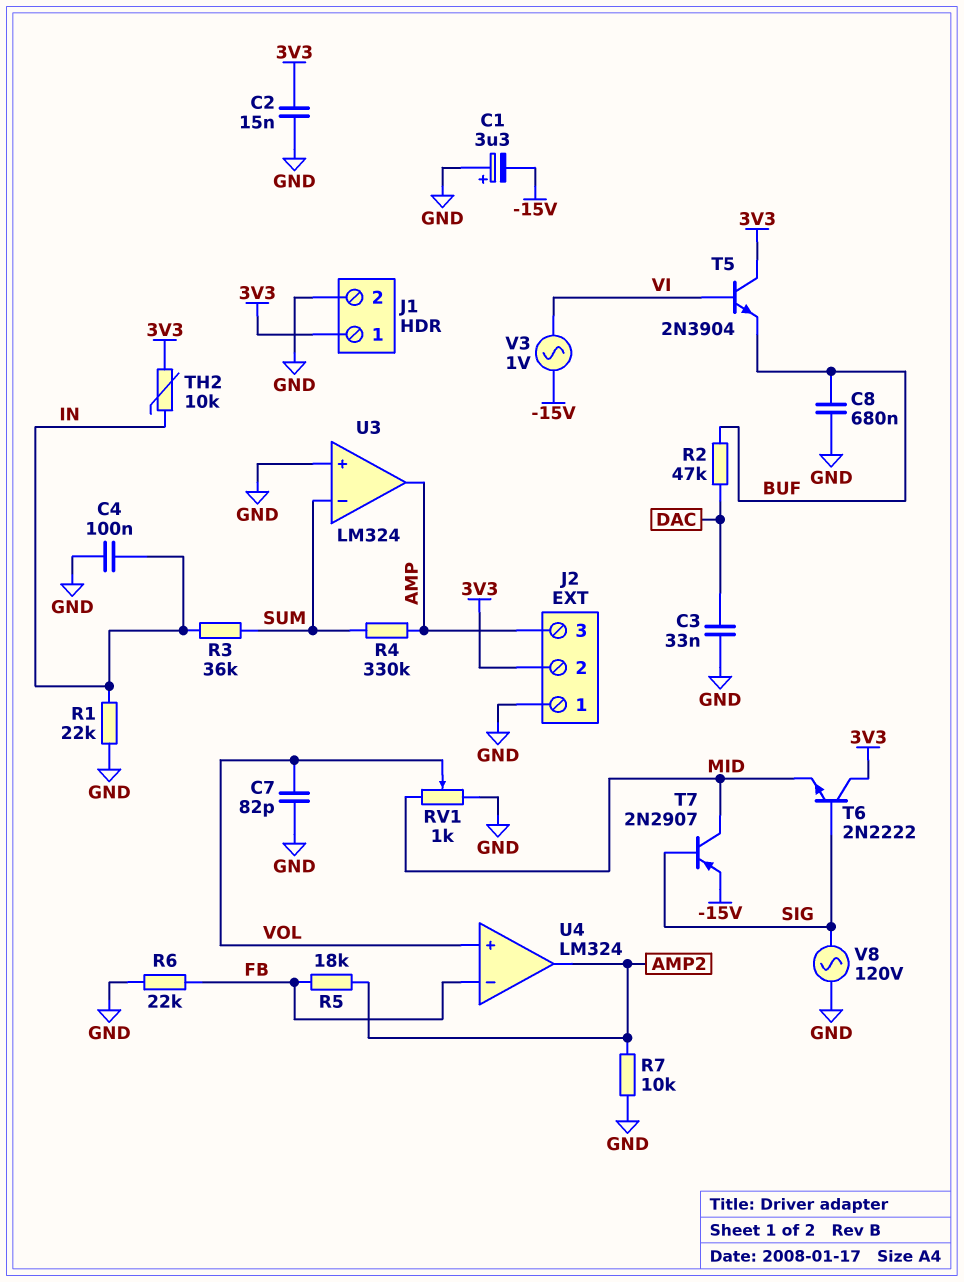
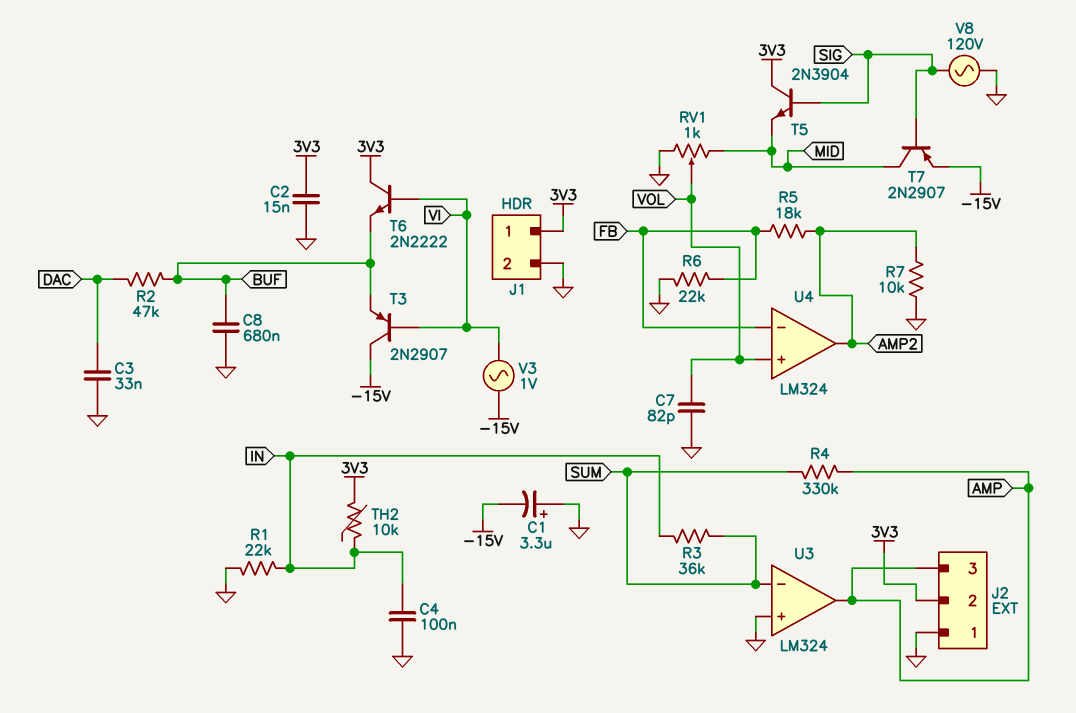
T3: none -> PNP 2N2907 (B VI, C -15V, E BUF)
T5: NPN 2N3904 (B VI, C 3V3, E BUF) -> NPN 2N3904 (B SIG, C 3V3, E MID)
T6: NPN 2N2222 (B SIG, C 3V3, E MID) -> NPN 2N2222 (B VI, C 3V3, E BUF)

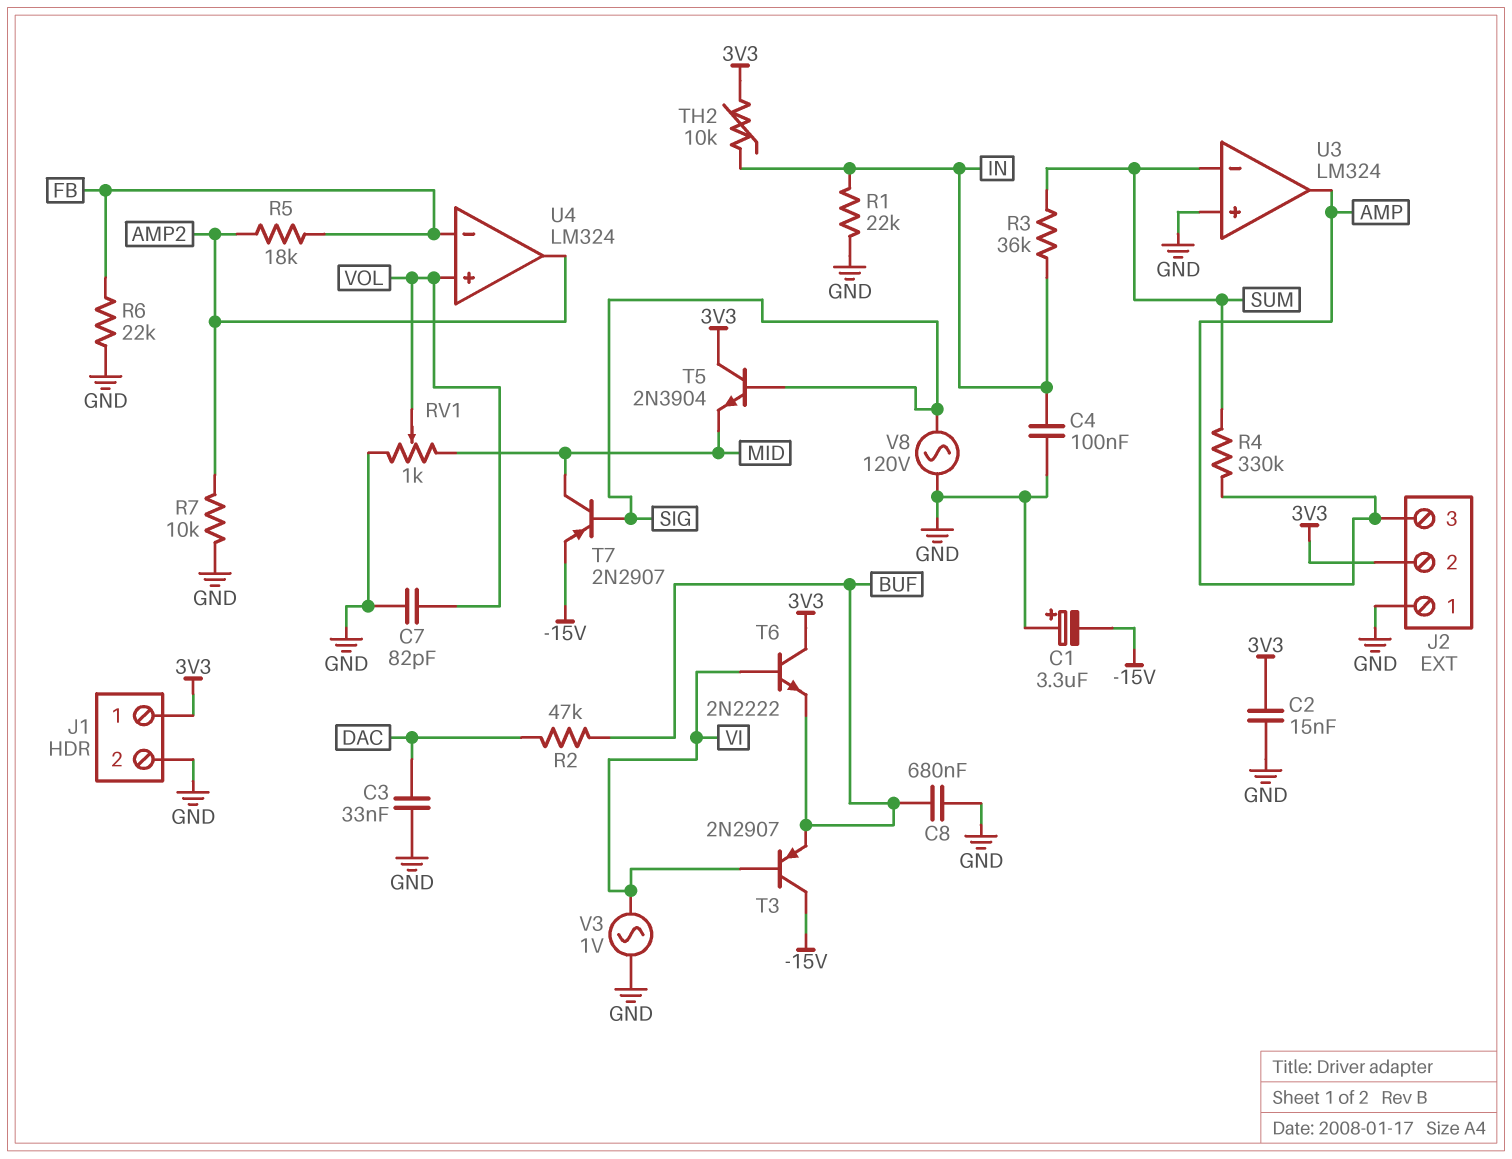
V3: AC 1V (-15V, VI) -> AC 1V (GND, VI)

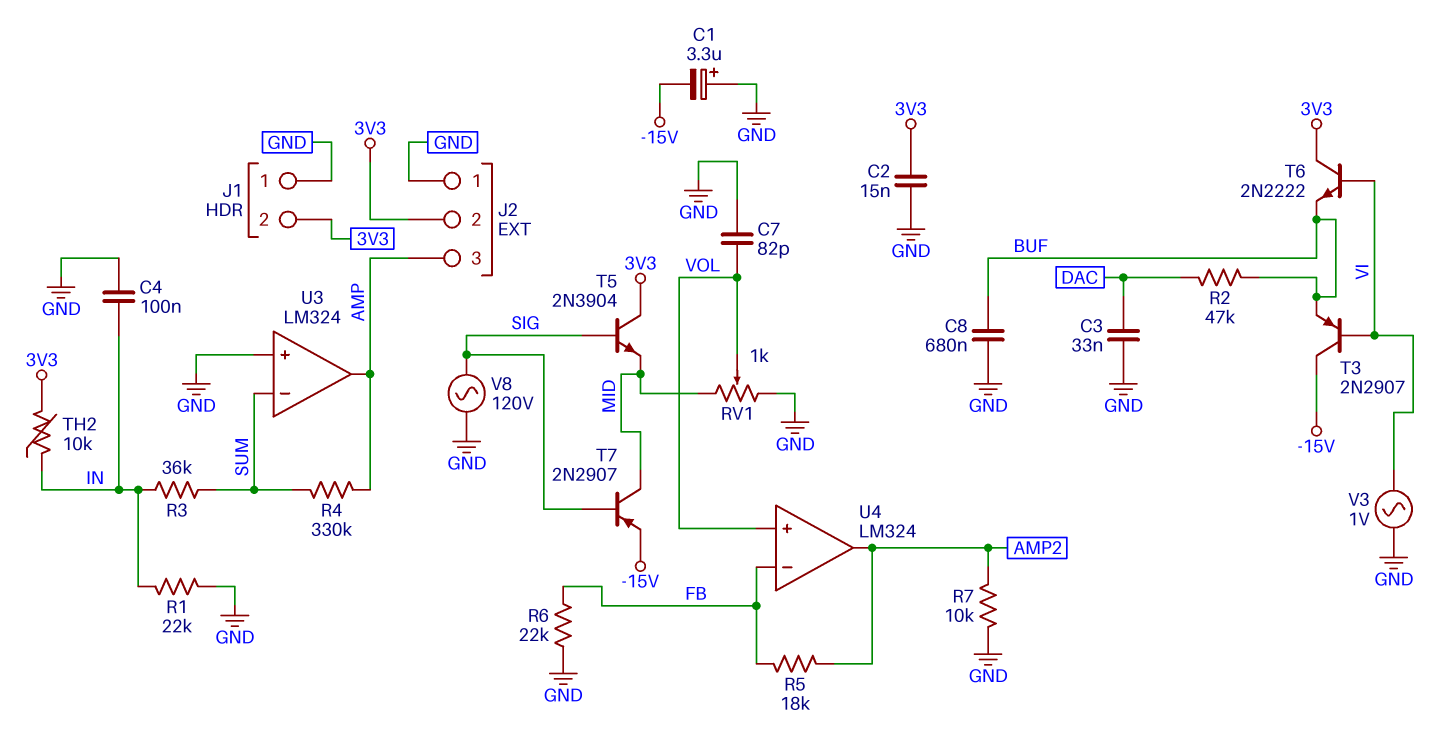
J1 pin 1: 3V3 -> GND
J1 pin 2: GND -> 3V3

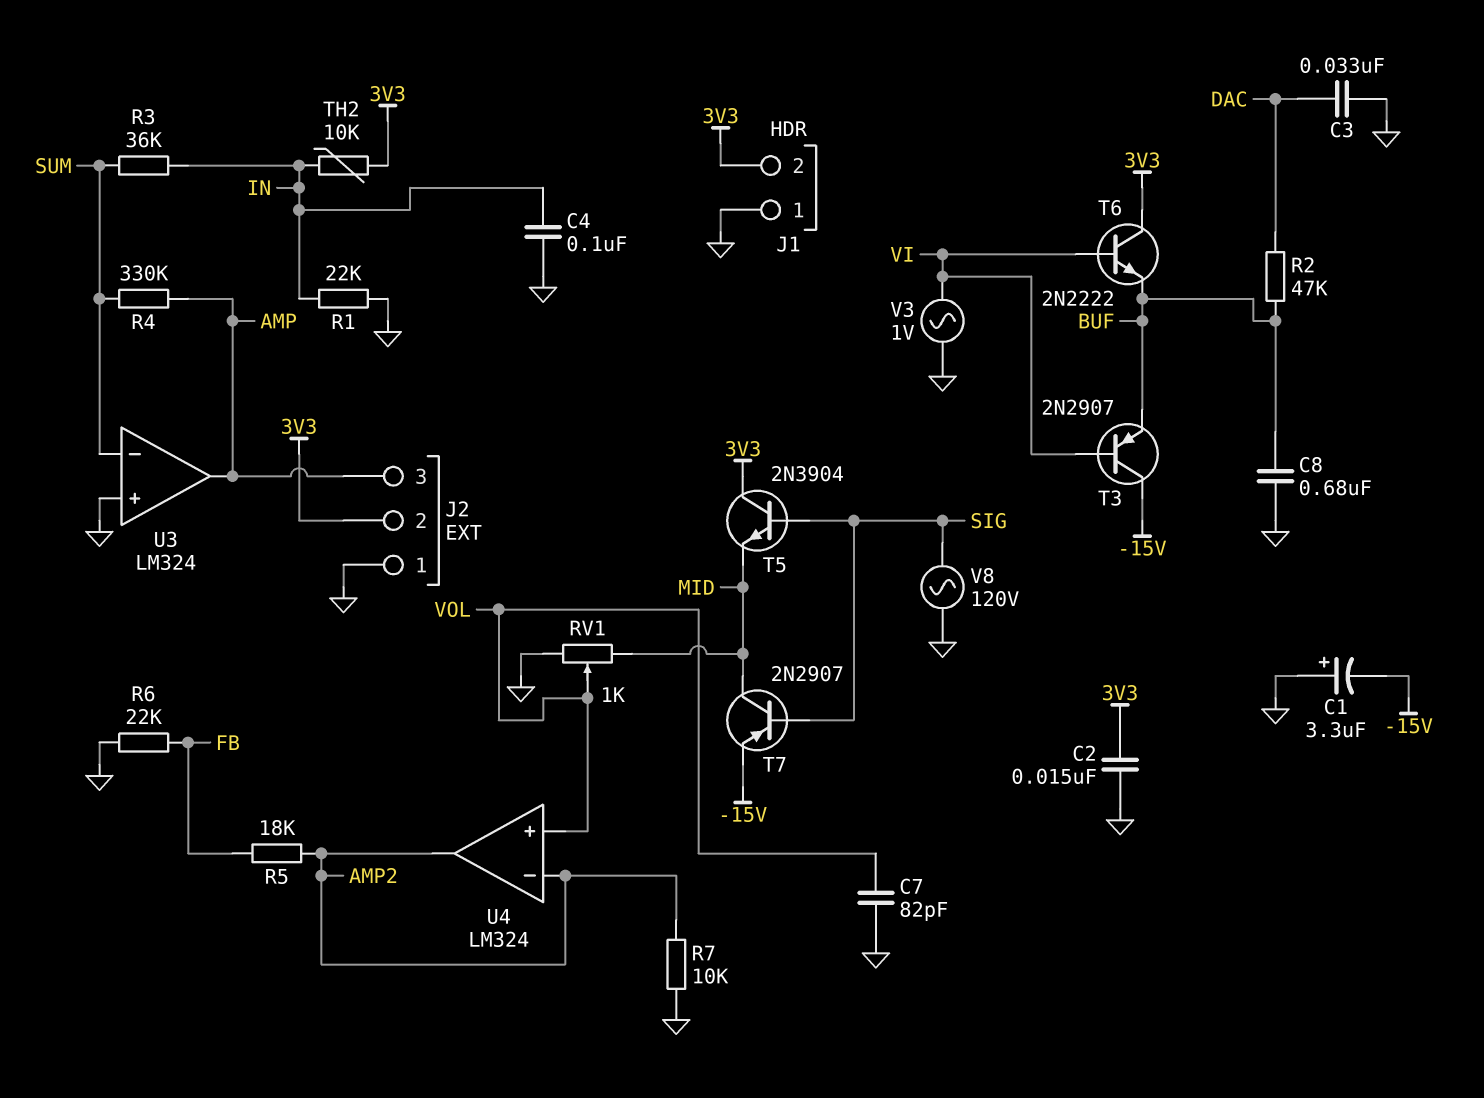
U4 pin in-: FB -> AMP2

